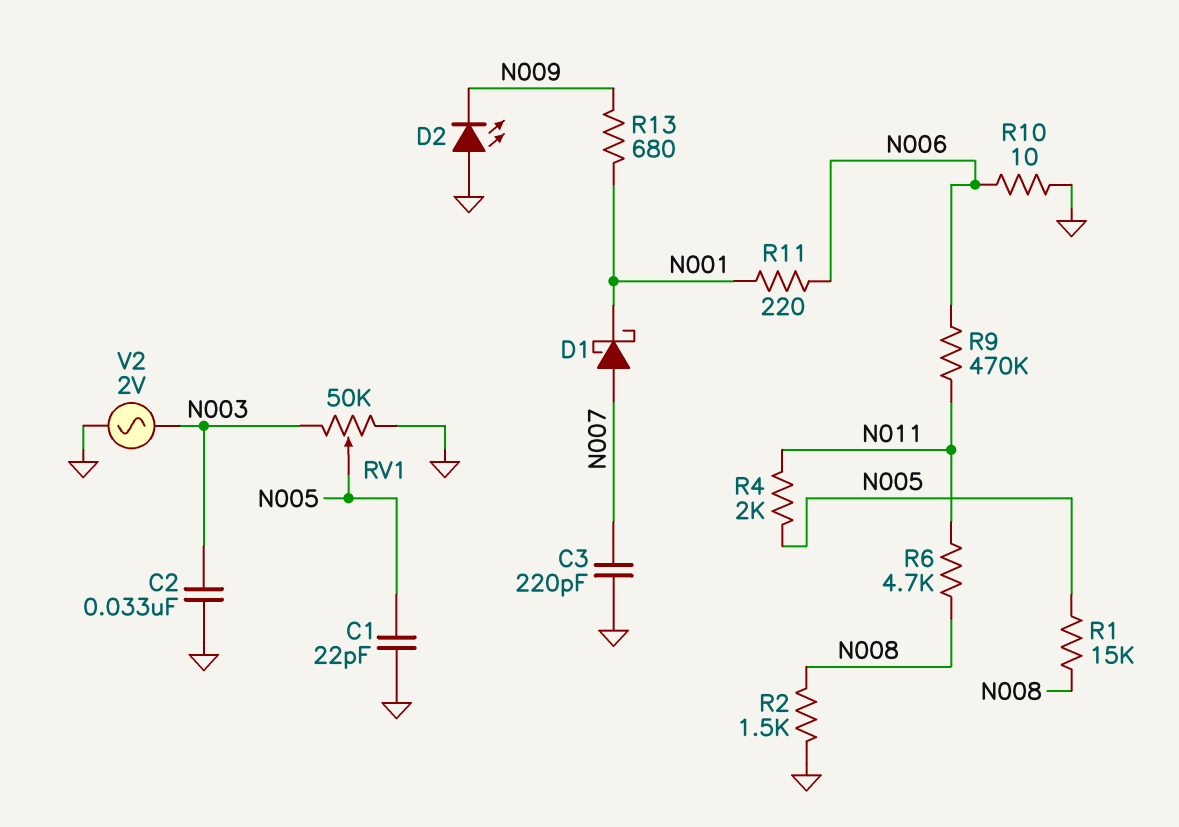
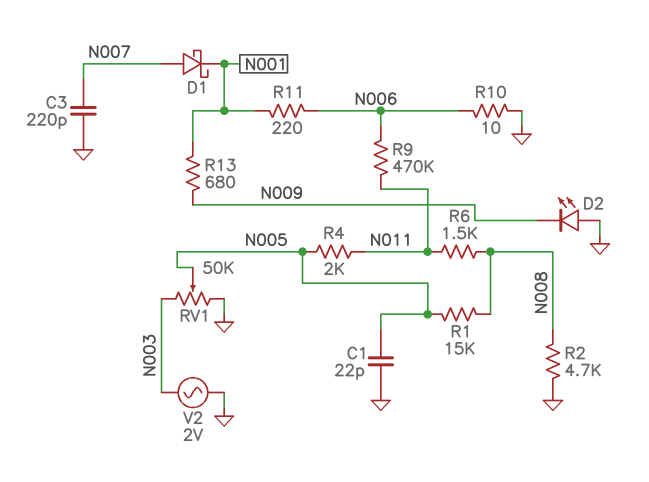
C2: 33nF (GND, N003) -> none
R2: 1.5k (GND, N008) -> 4.7k (GND, N008)
R6: 4.7k (N008, N011) -> 1.5k (N008, N011)

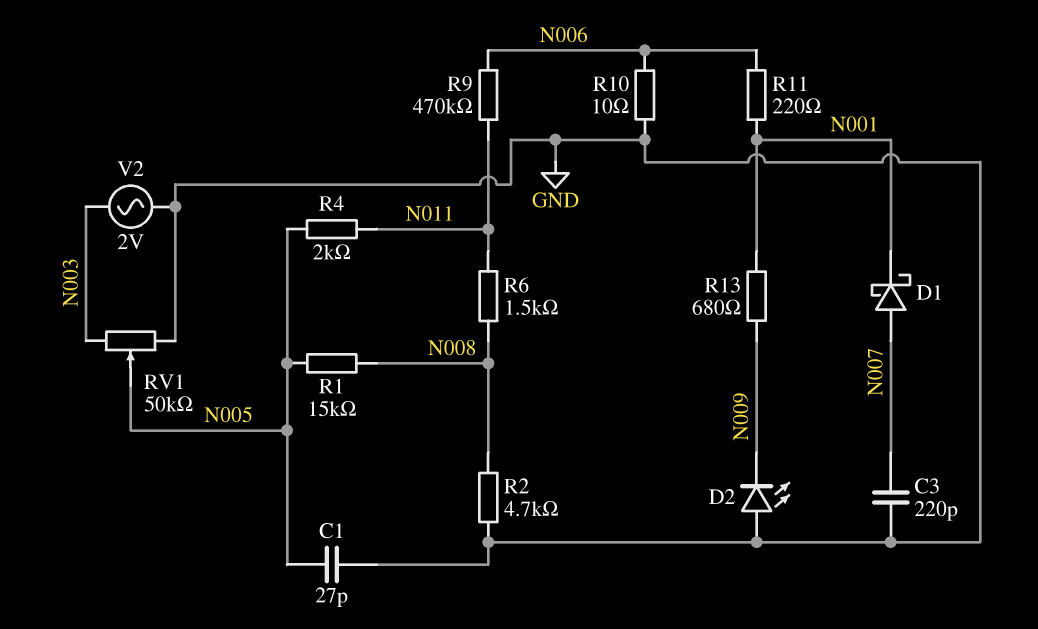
C1: 22pF (GND, N005) -> 27pF (GND, N005)

